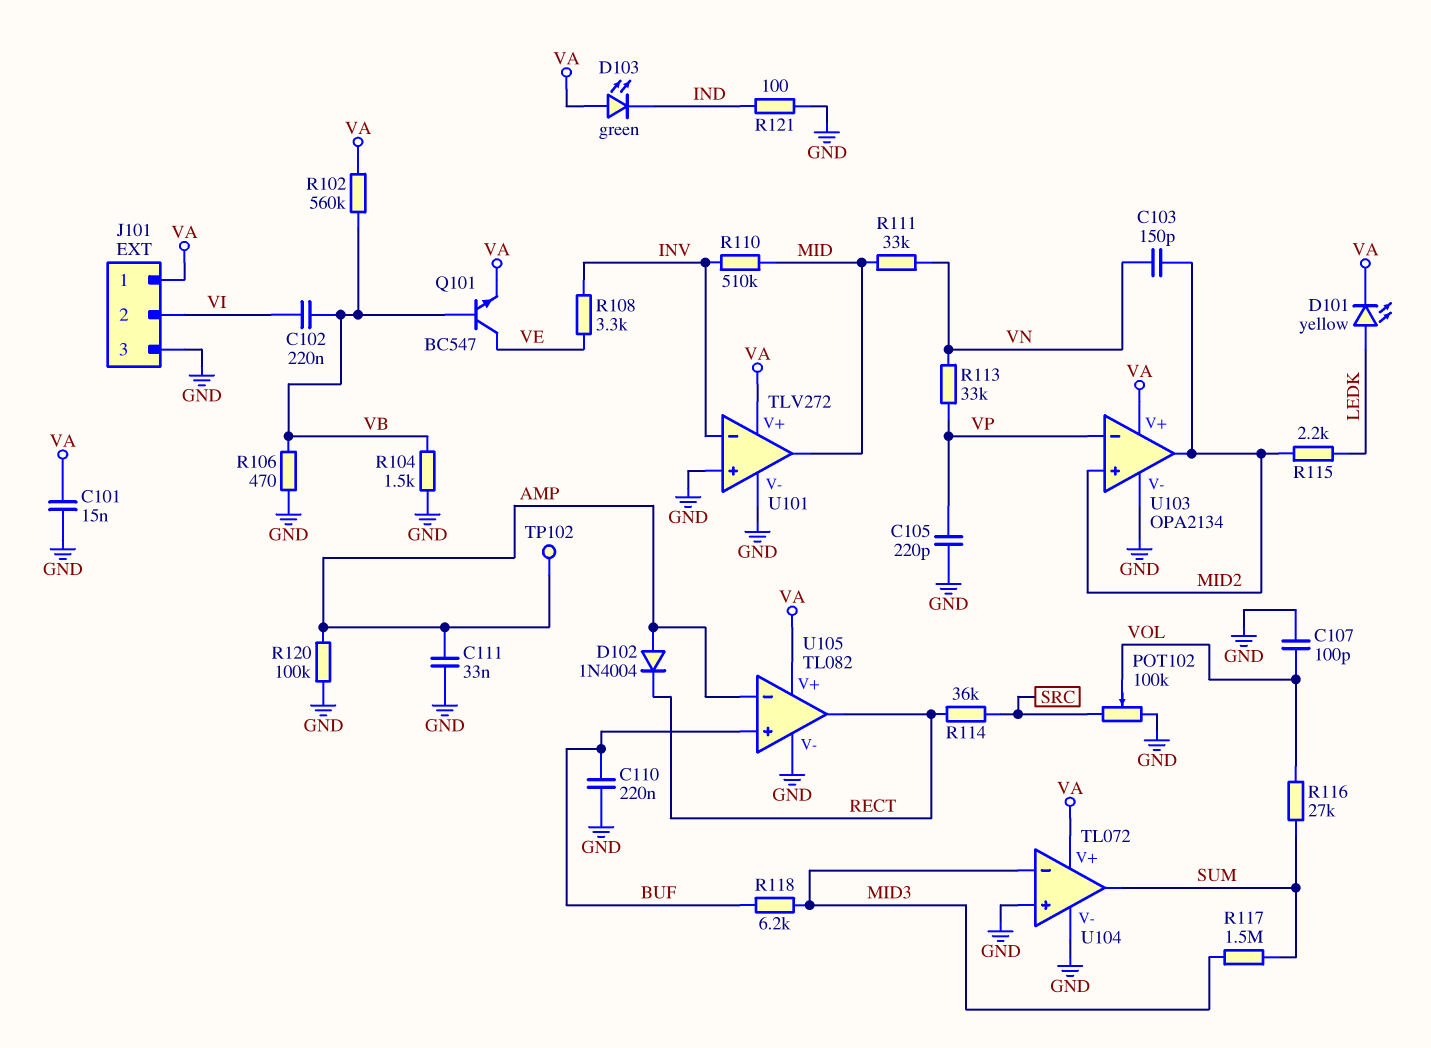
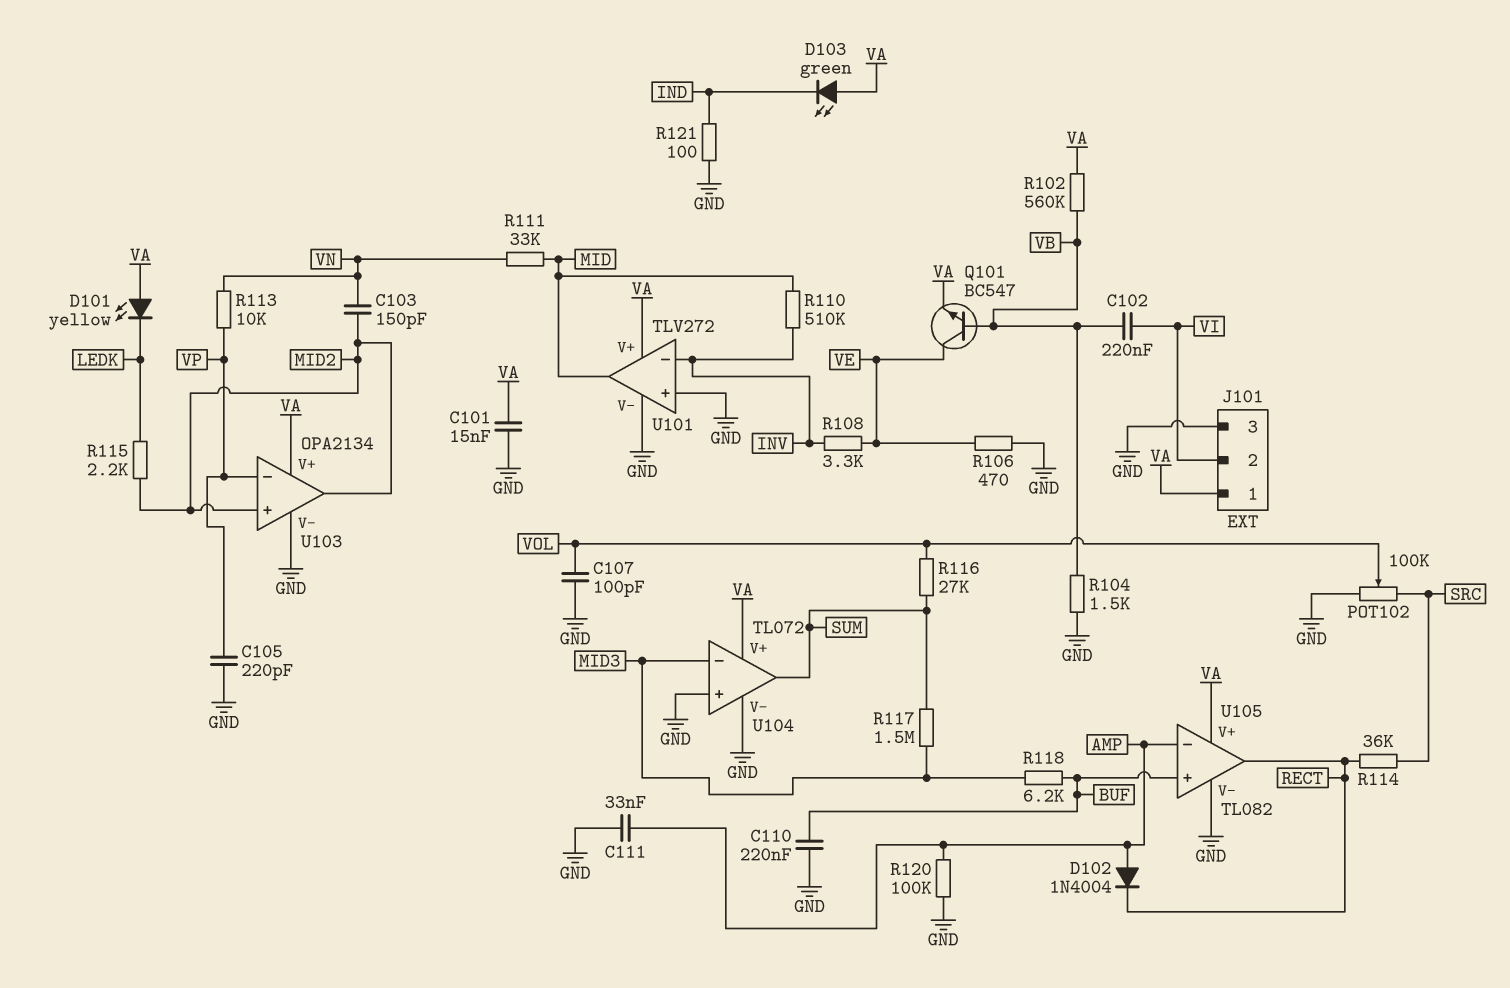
D101: LED yellow (A LEDK, K VA) -> LED yellow (A VA, K LEDK)
R106: 470 (GND, VB) -> 470 (GND, VE)
R113: 33k (VN, VP) -> 10k (VN, VP)
TP102: test point (AMP) -> none

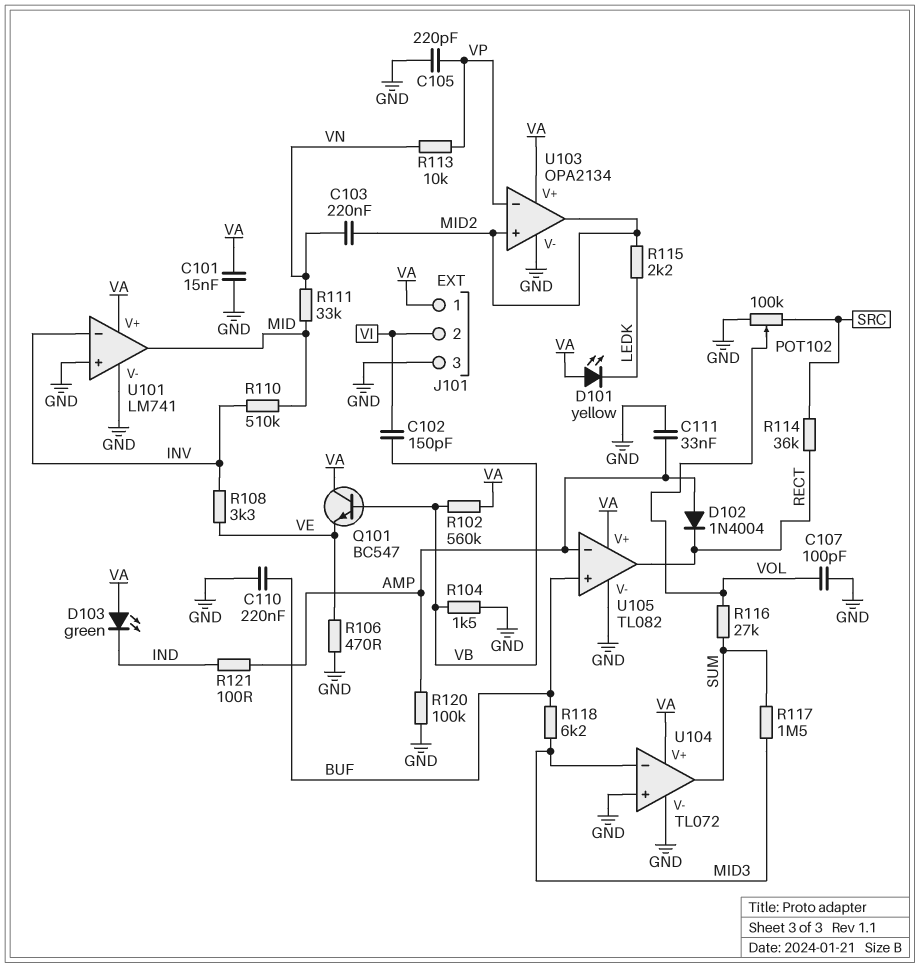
C102: 220nF (VB, VI) -> 150pF (VB, VI)
C103: 150pF (MID2, VN) -> 220nF (MID2, VN)
Q101: NPN BC547 (B VB, C VE, E VA) -> NPN BC547 (B VB, C VA, E VE)
R121: 100 (GND, IND) -> 100 (AMP, IND)
U101: TLV272 -> LM741

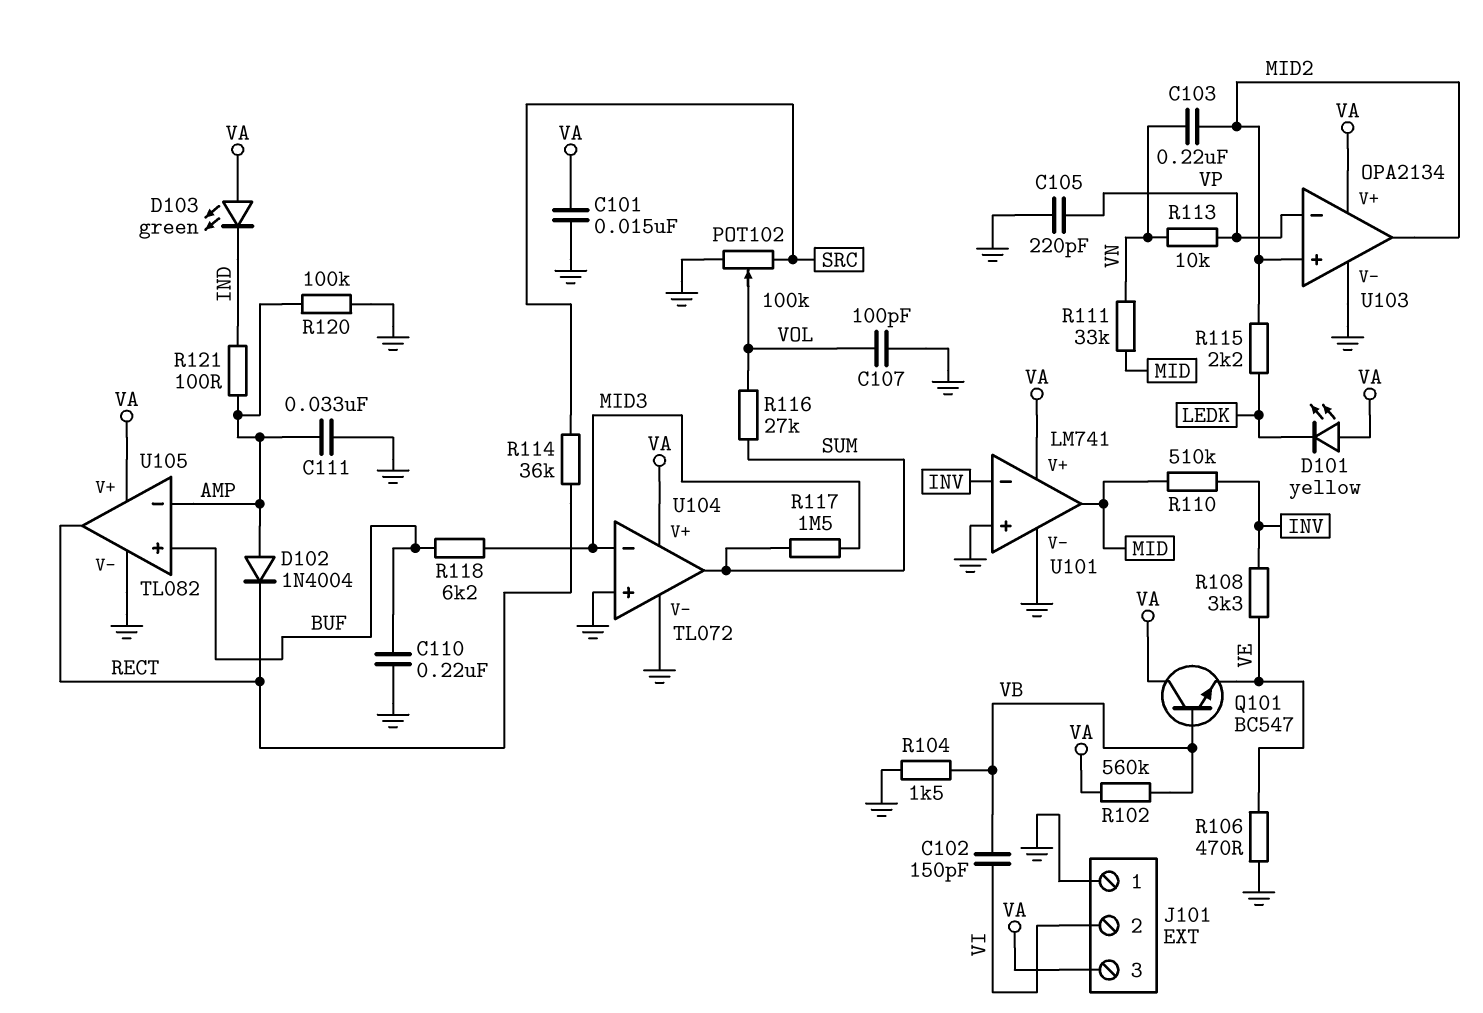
J101 pin 1: VA -> GND
J101 pin 3: GND -> VA

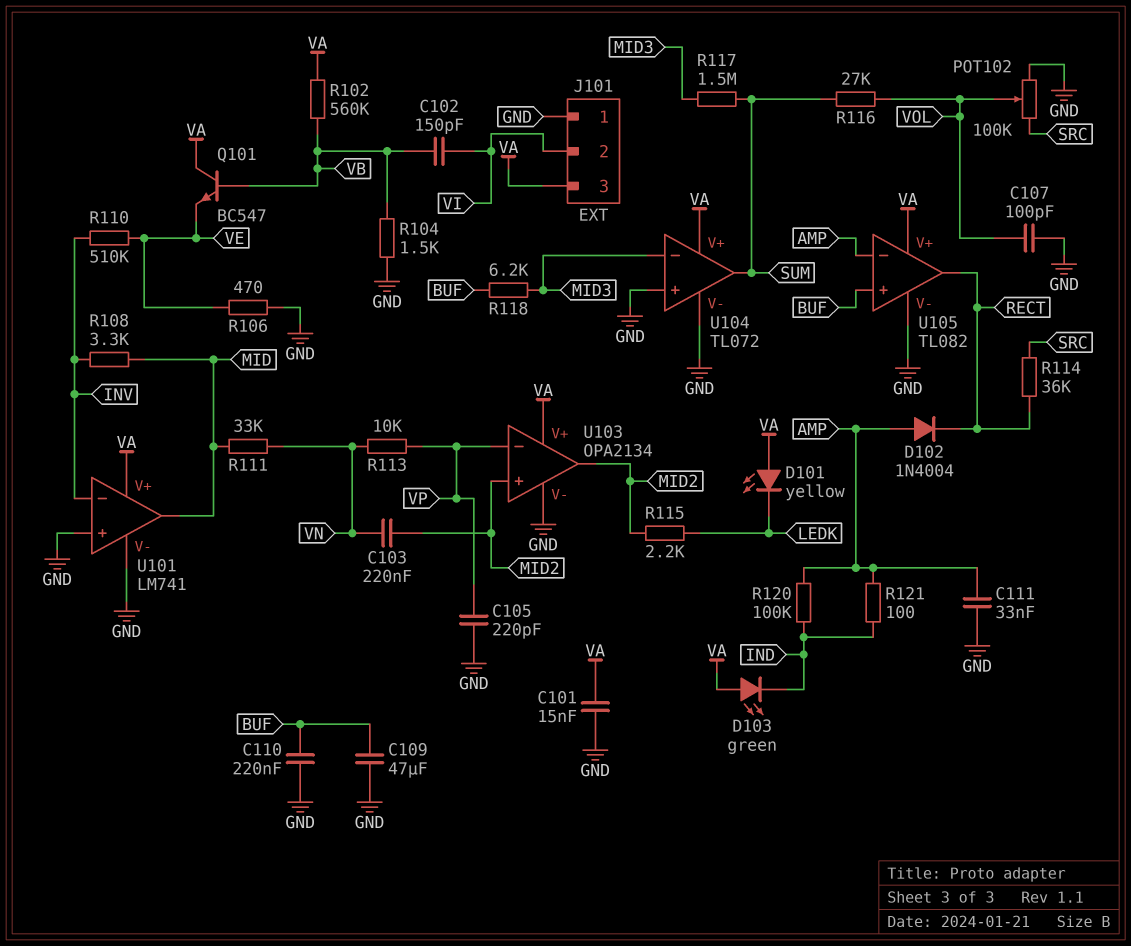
C109: none -> 47uF (BUF, GND)
R108: 3.3k (INV, VE) -> 3.3k (INV, MID)
R110: 510k (INV, MID) -> 510k (INV, VE)
R120: 100k (AMP, GND) -> 100k (AMP, IND)

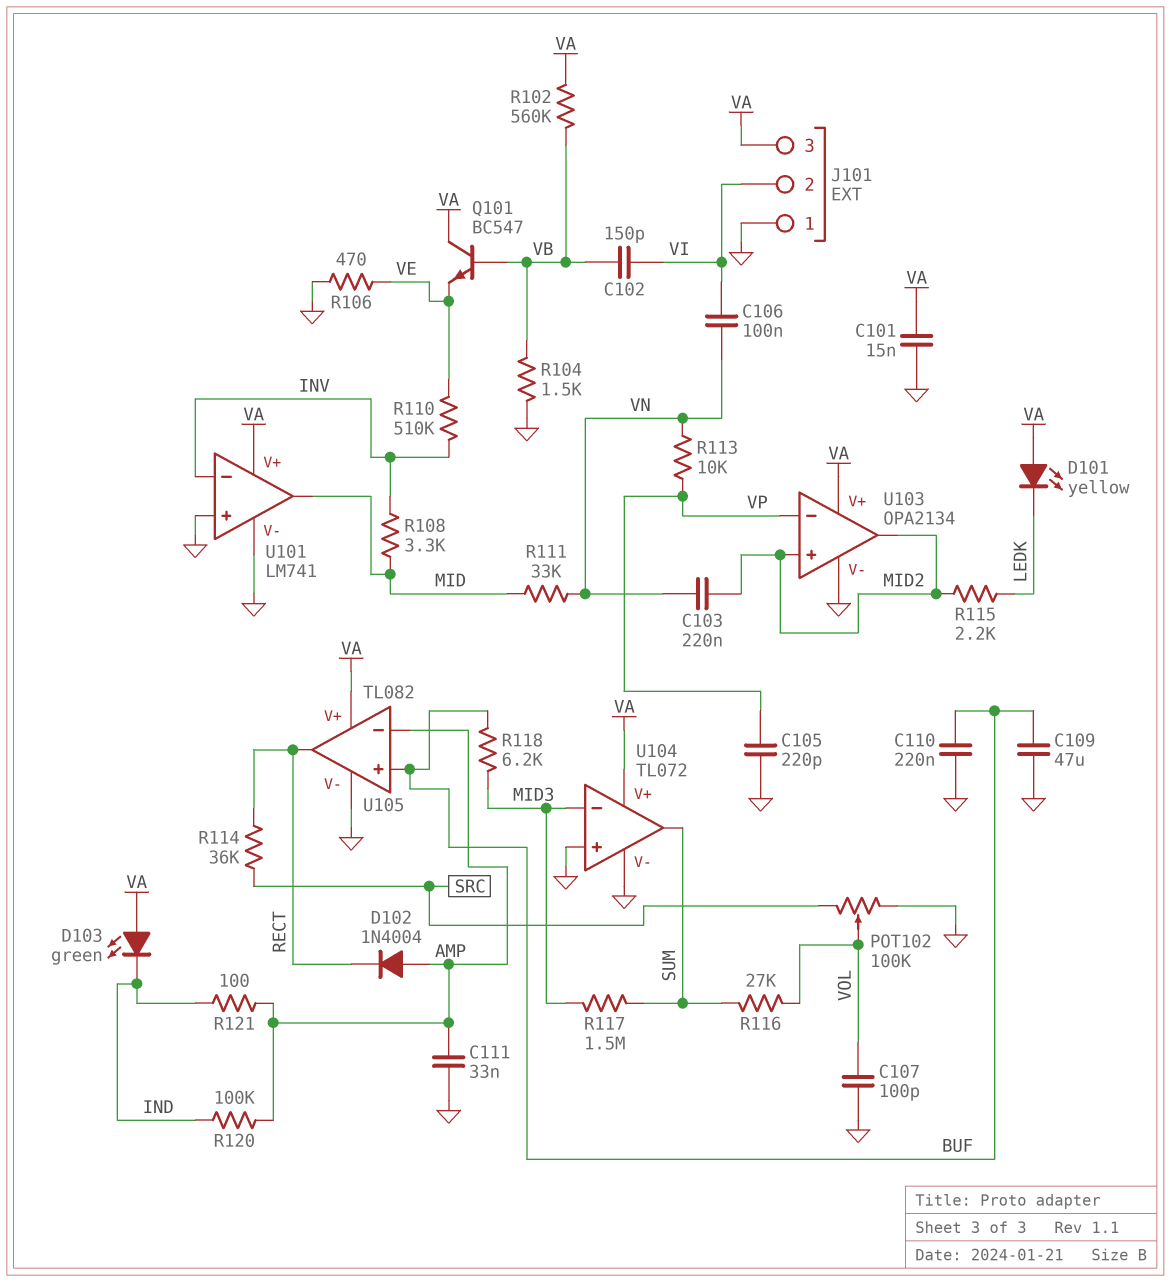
C106: none -> 100nF (VI, VN)

